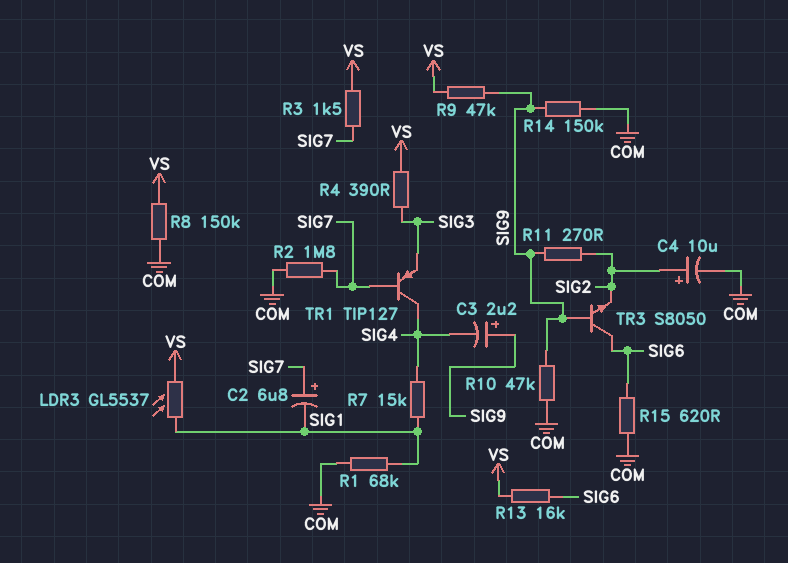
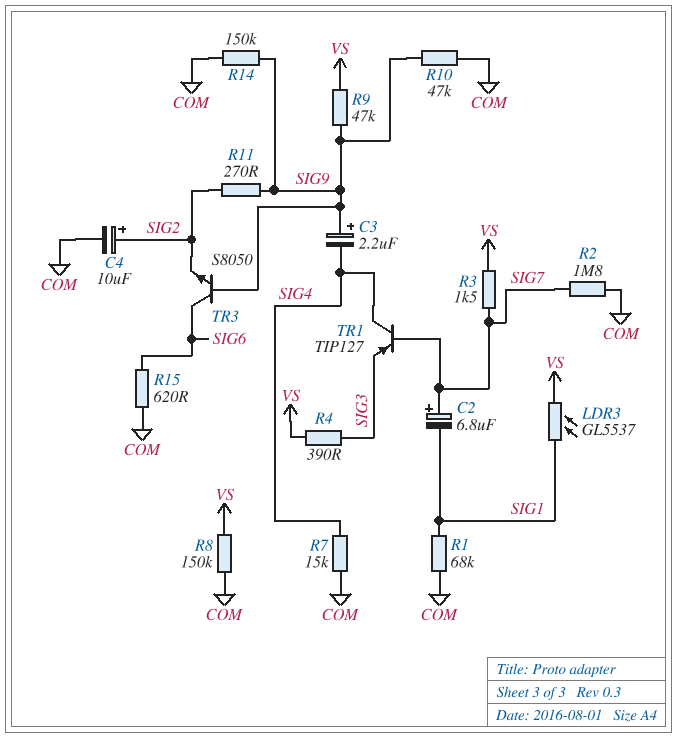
R7: 15k (SIG1, SIG4) -> 15k (COM, SIG4)
R13: 16k (SIG6, VS) -> none

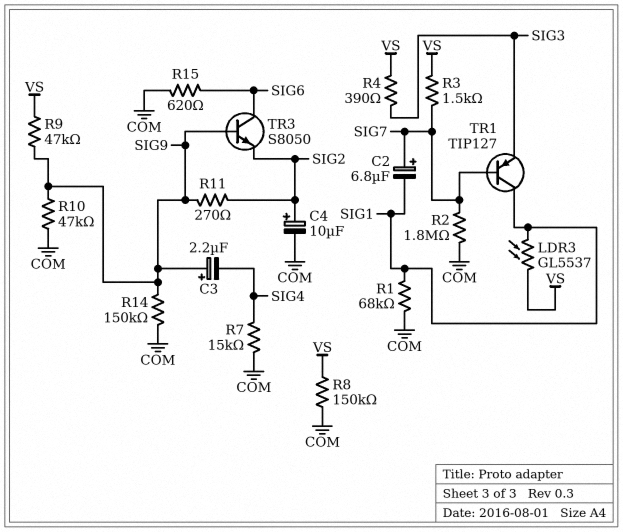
TR1: PNP TIP127 (B SIG7, C SIG4, E SIG3) -> PNP TIP127 (B SIG7, C SIG1, E SIG3)

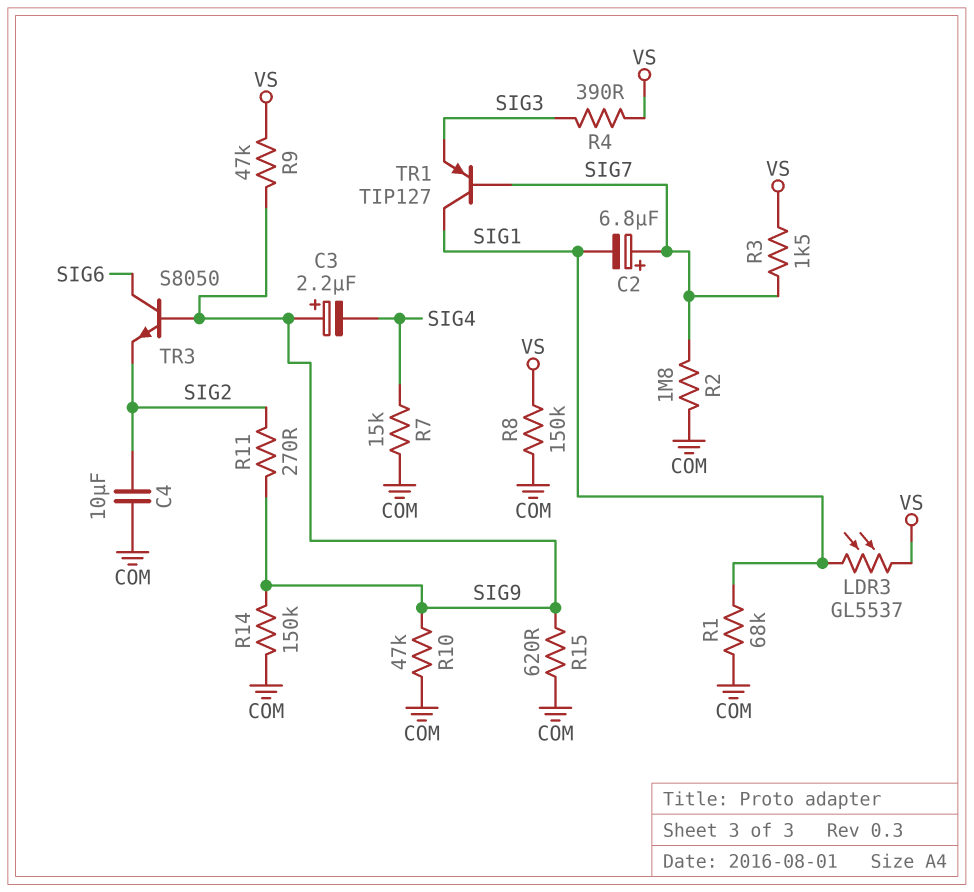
C4: 10uF (plus SIG2, minus COM) -> 10uF (COM, SIG2)
R15: 620 (COM, SIG6) -> 620 (COM, SIG9)

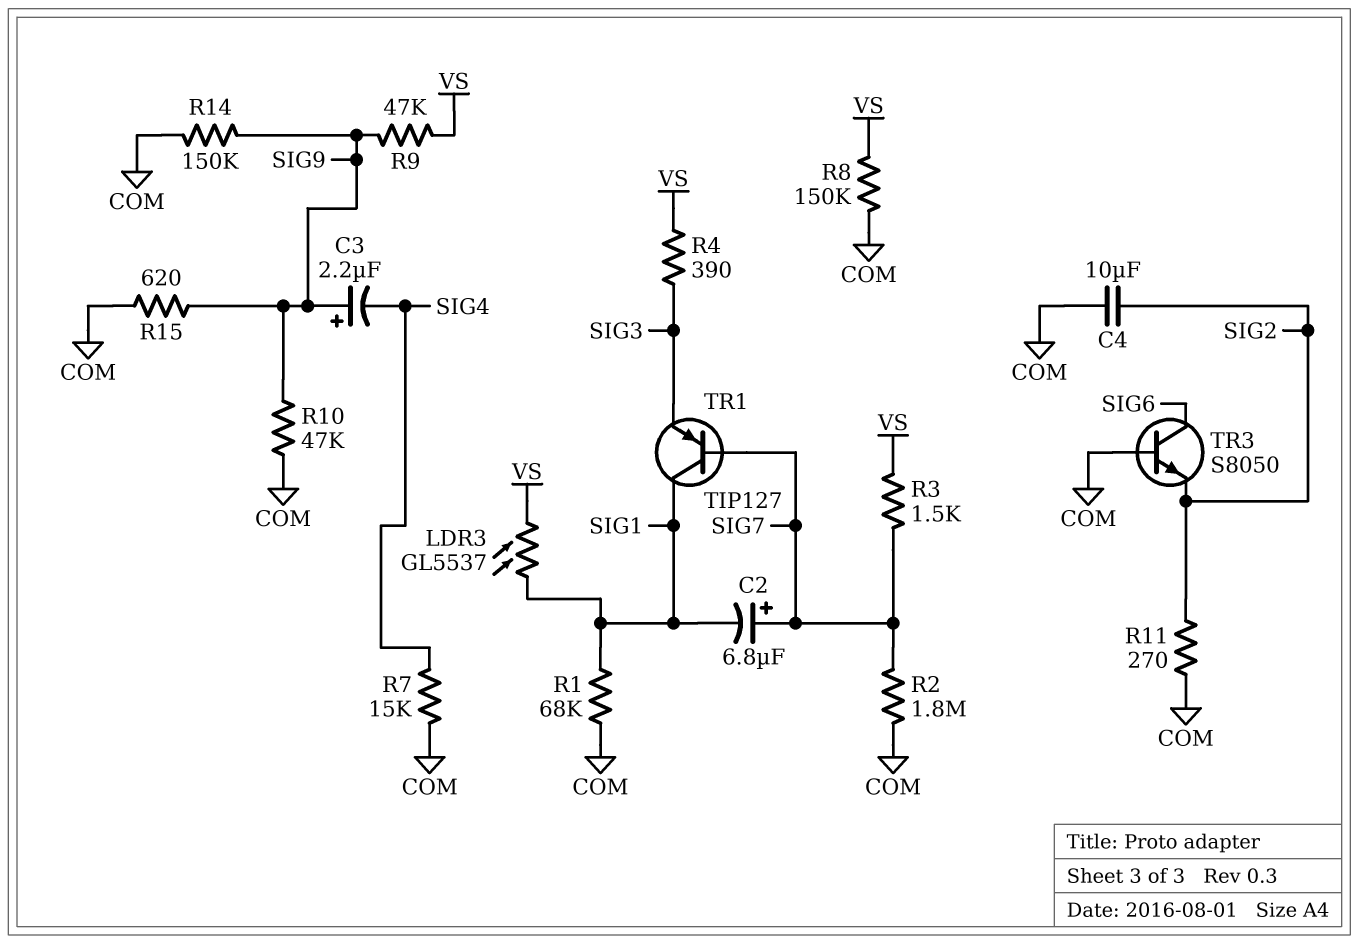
R11: 270 (SIG2, SIG9) -> 270 (COM, SIG2)
TR3: NPN S8050 (B SIG9, C SIG6, E SIG2) -> NPN S8050 (B COM, C SIG6, E SIG2)

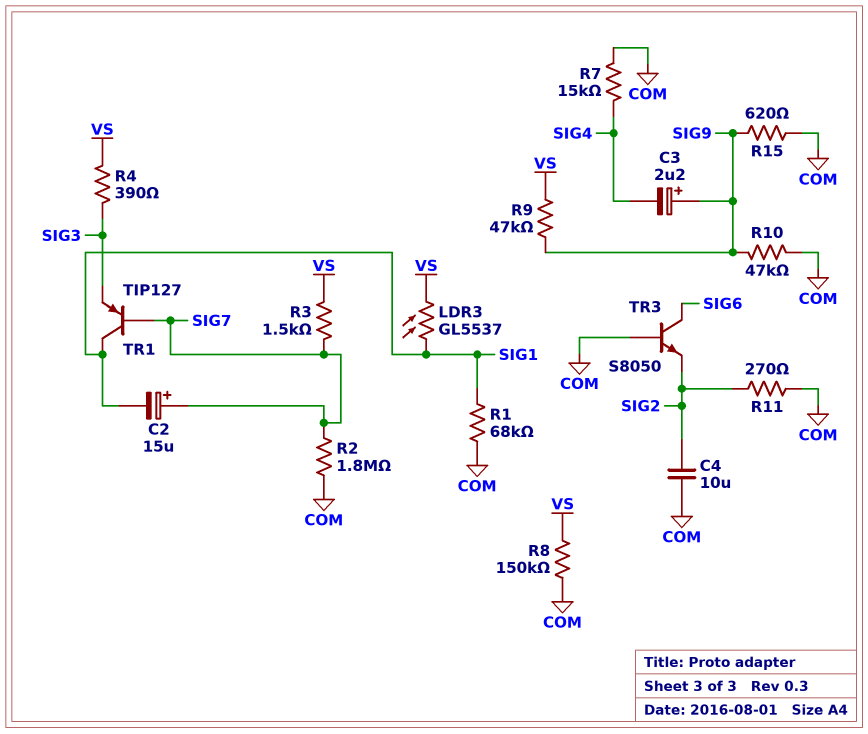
C2: 6.8uF (plus SIG7, minus SIG1) -> 15uF (plus SIG7, minus SIG1)
R14: 150k (COM, SIG9) -> none

